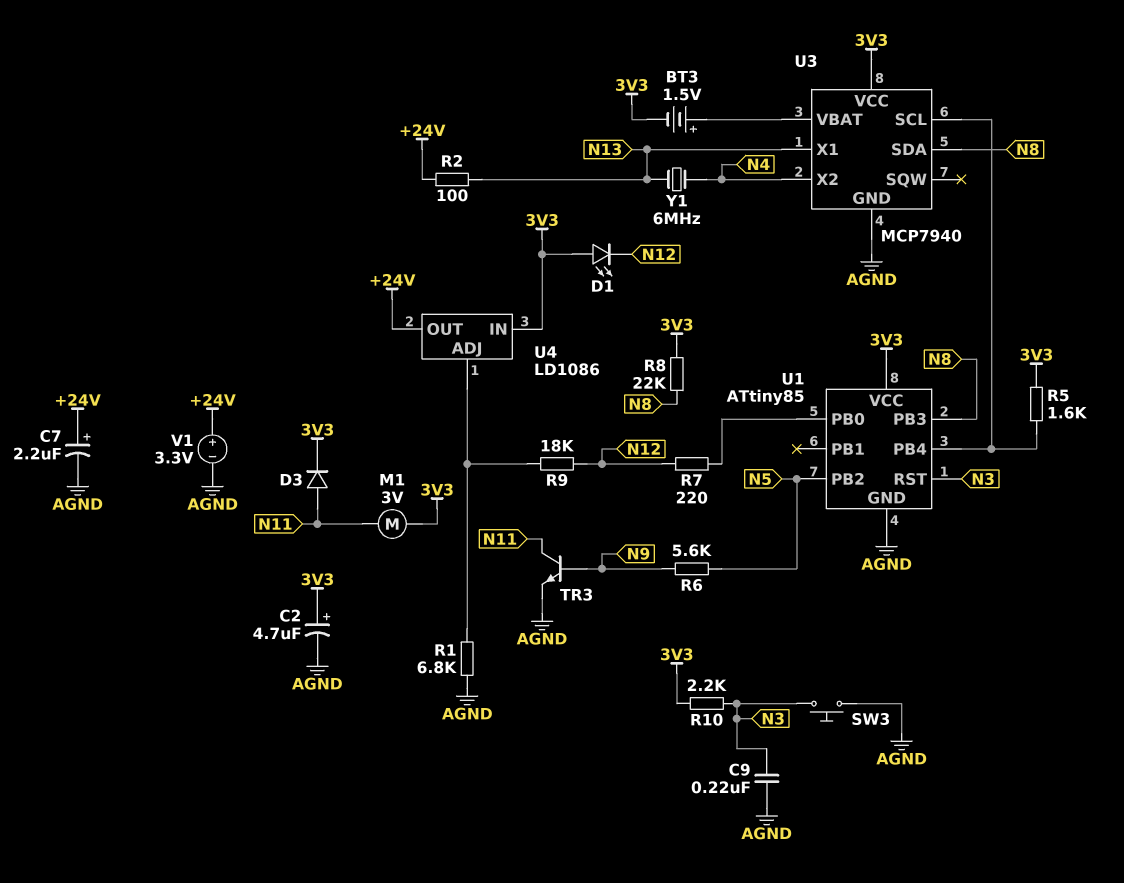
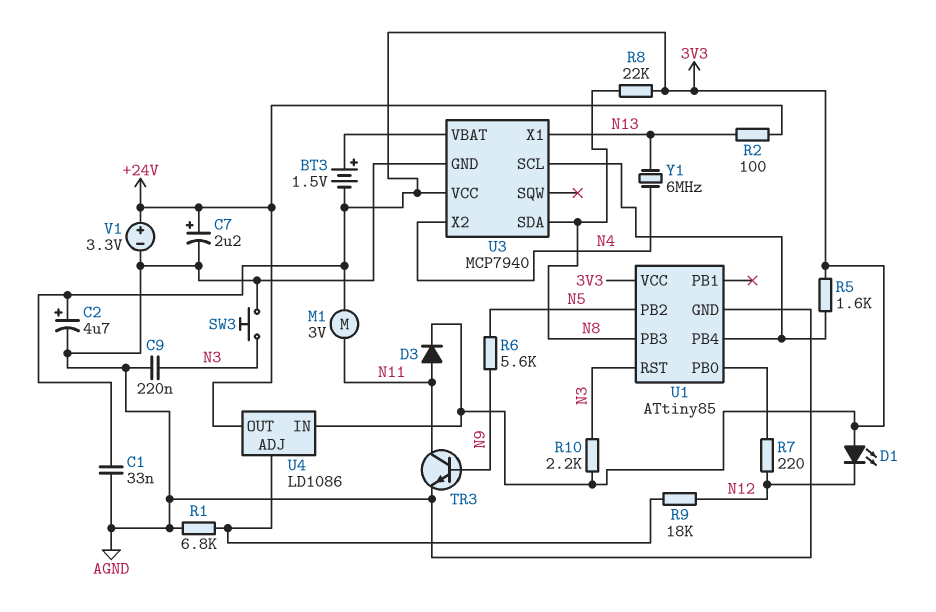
C1: none -> 33nF (3V3, AGND)

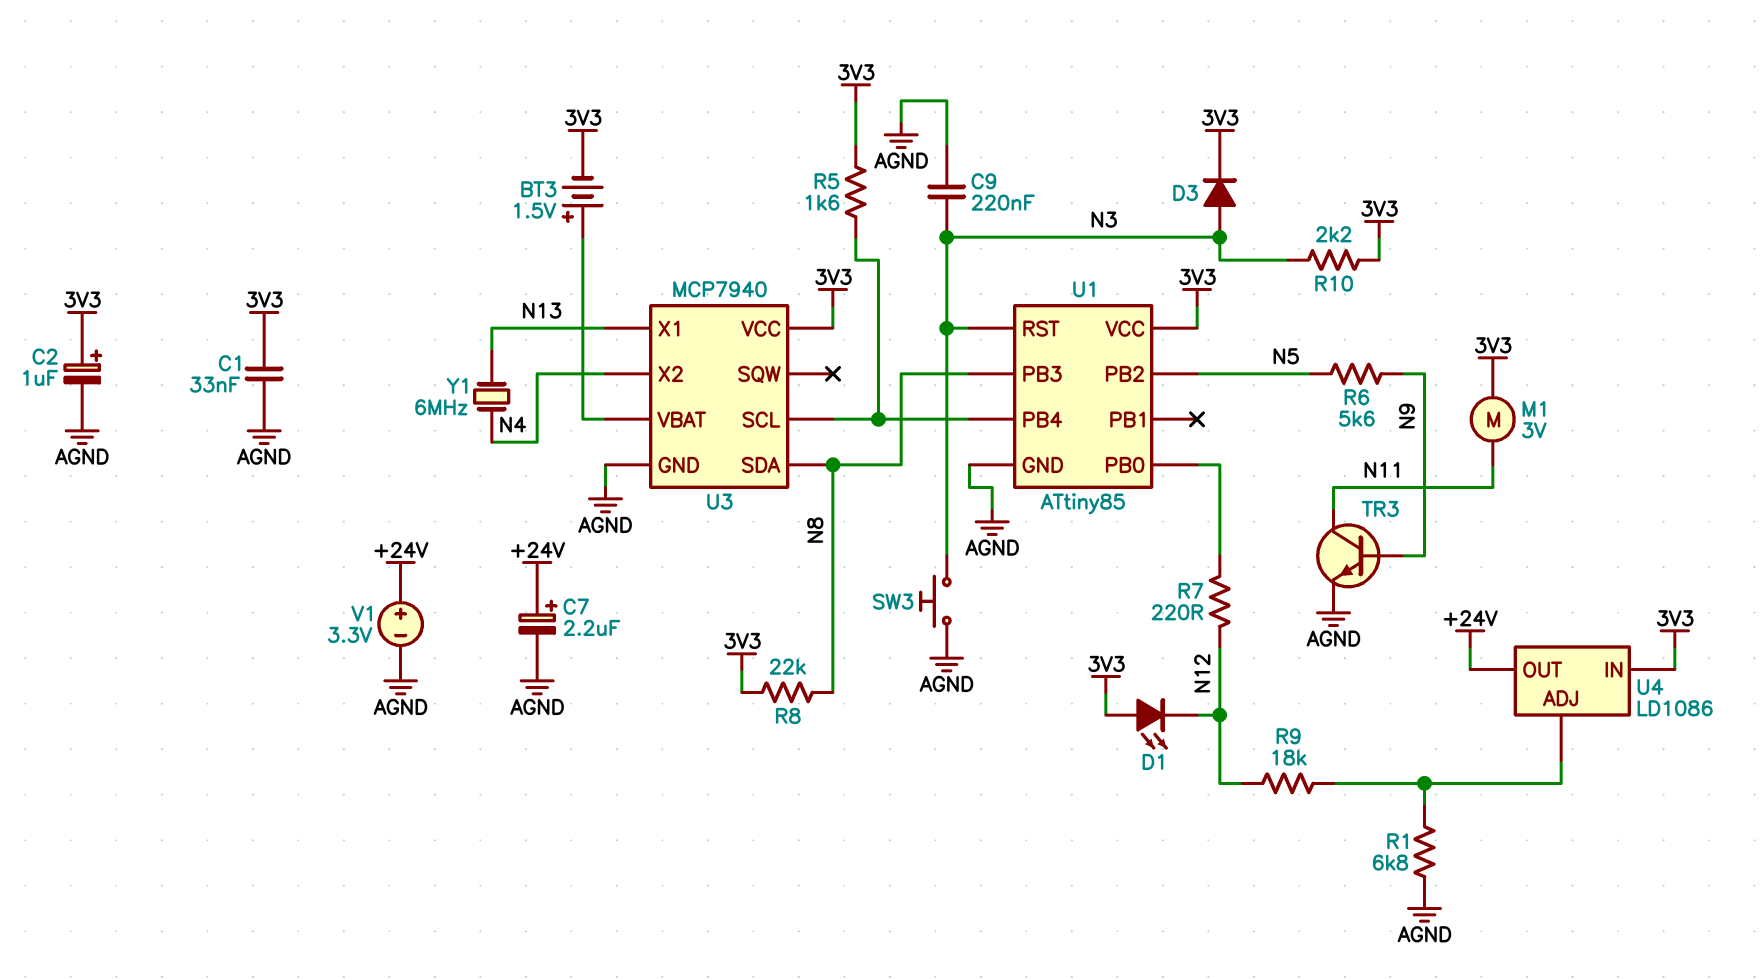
C2: 4.7uF (plus 3V3, minus AGND) -> 1uF (plus 3V3, minus AGND)
D3: diode (A N11, K 3V3) -> diode (A N3, K 3V3)
R2: 100 (+24V, N13) -> none

